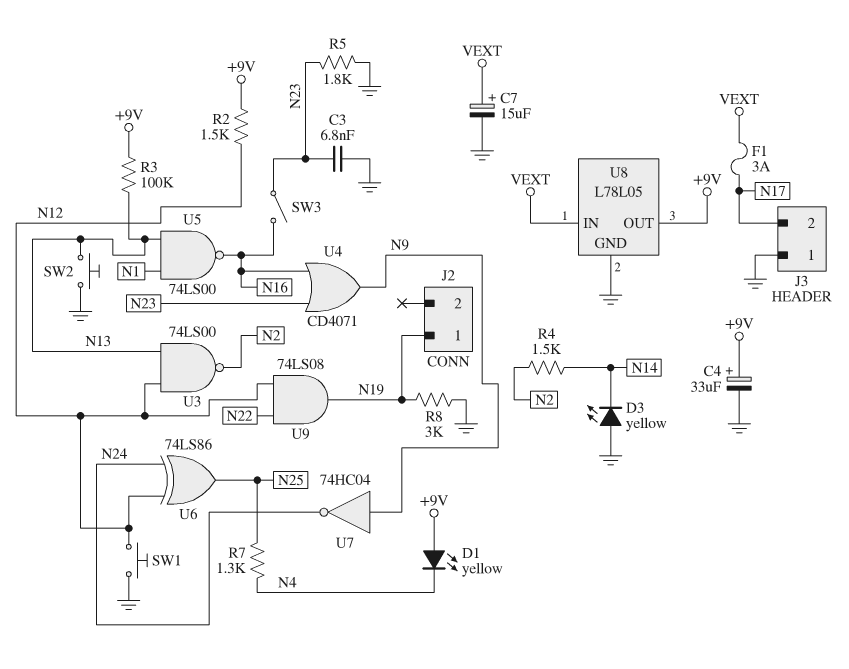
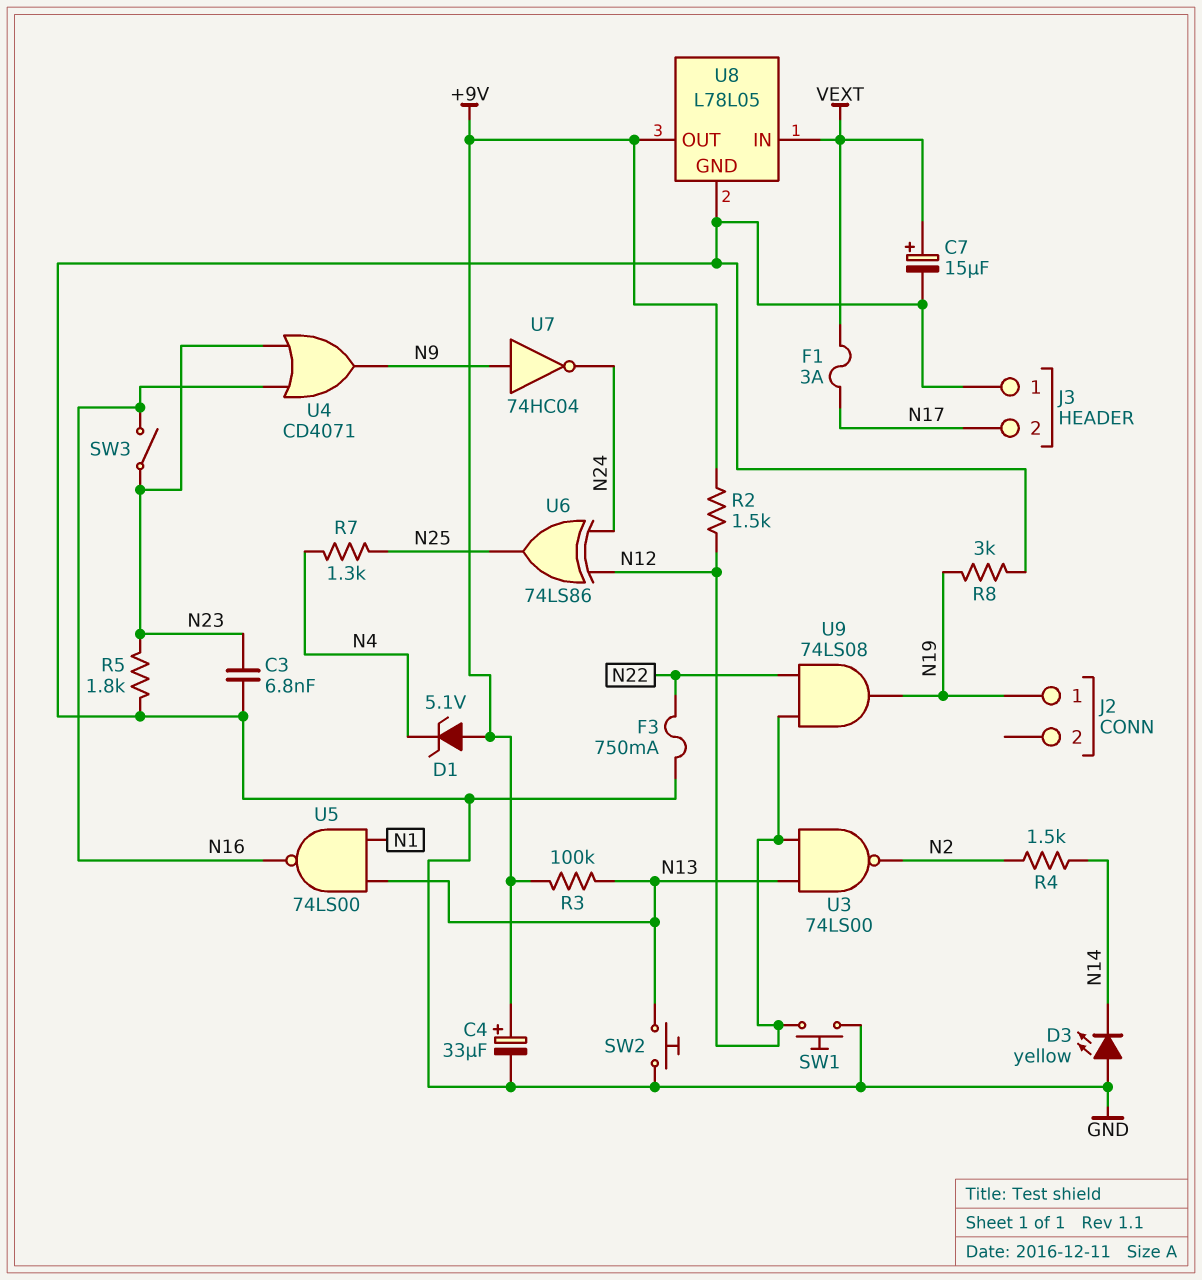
D1: LED yellow (A +9V, K N4) -> zener 5.1V (A +9V, K N4)
F3: none -> 750mA (GND, N22)

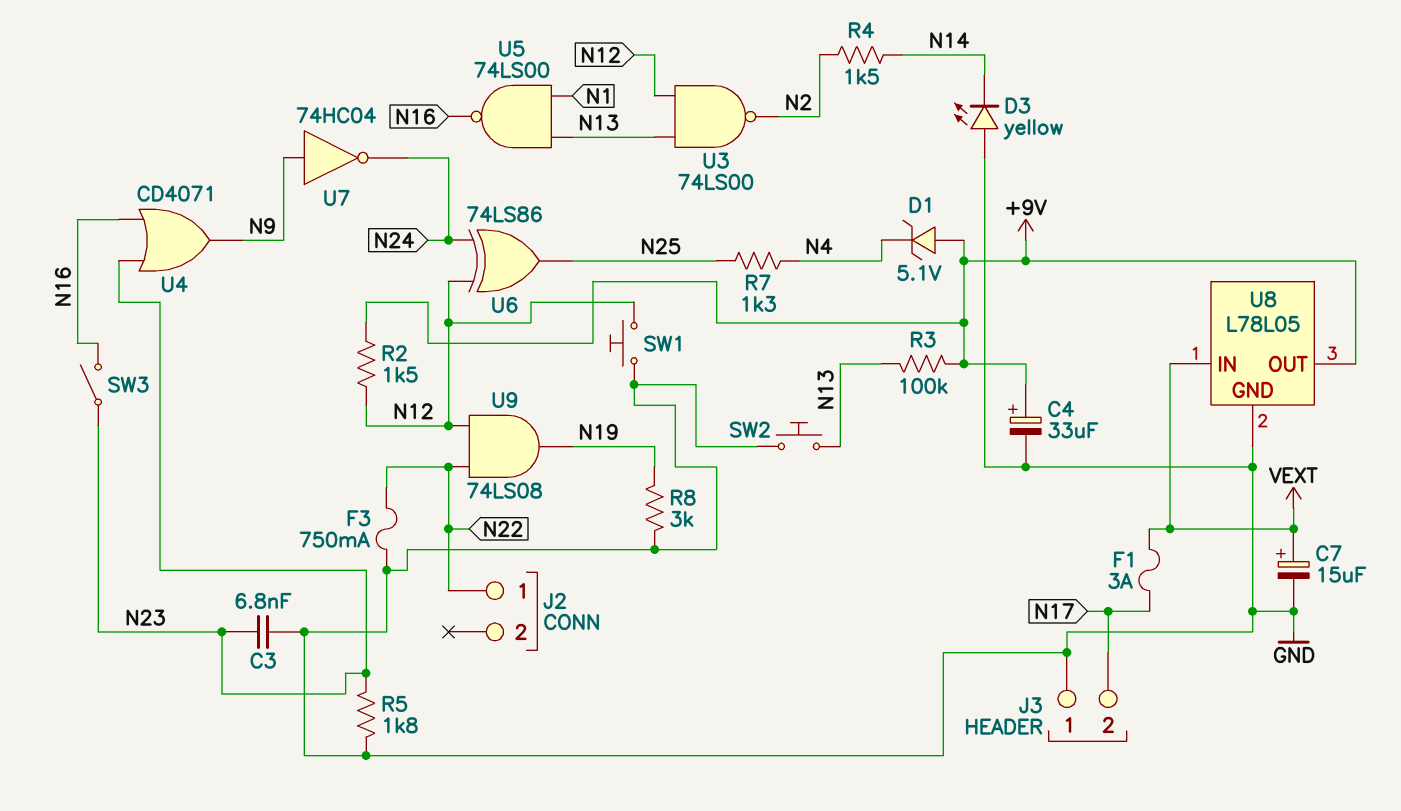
J2 pin 1: N19 -> N22

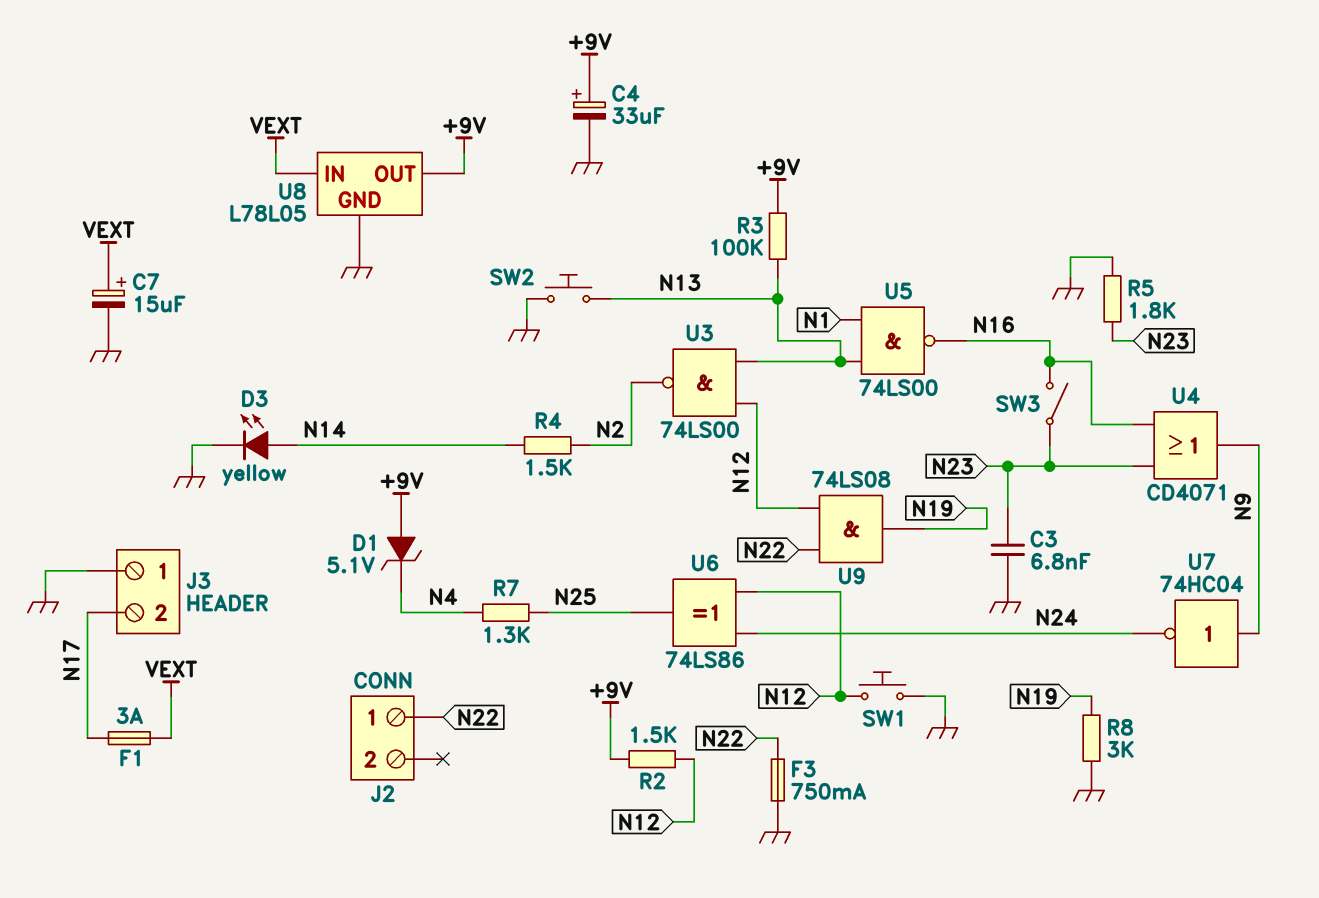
D3: LED yellow (A GND, K N14) -> LED yellow (A N14, K GND)

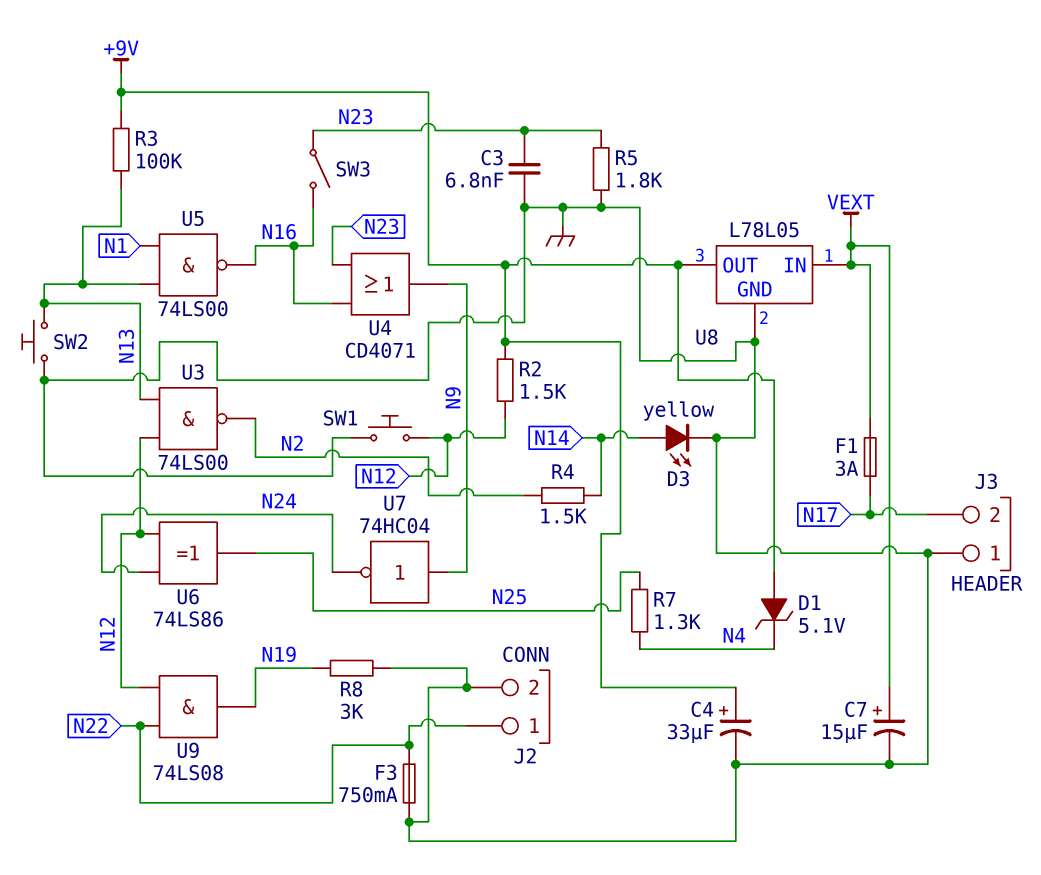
J2 pin 2: none -> GND

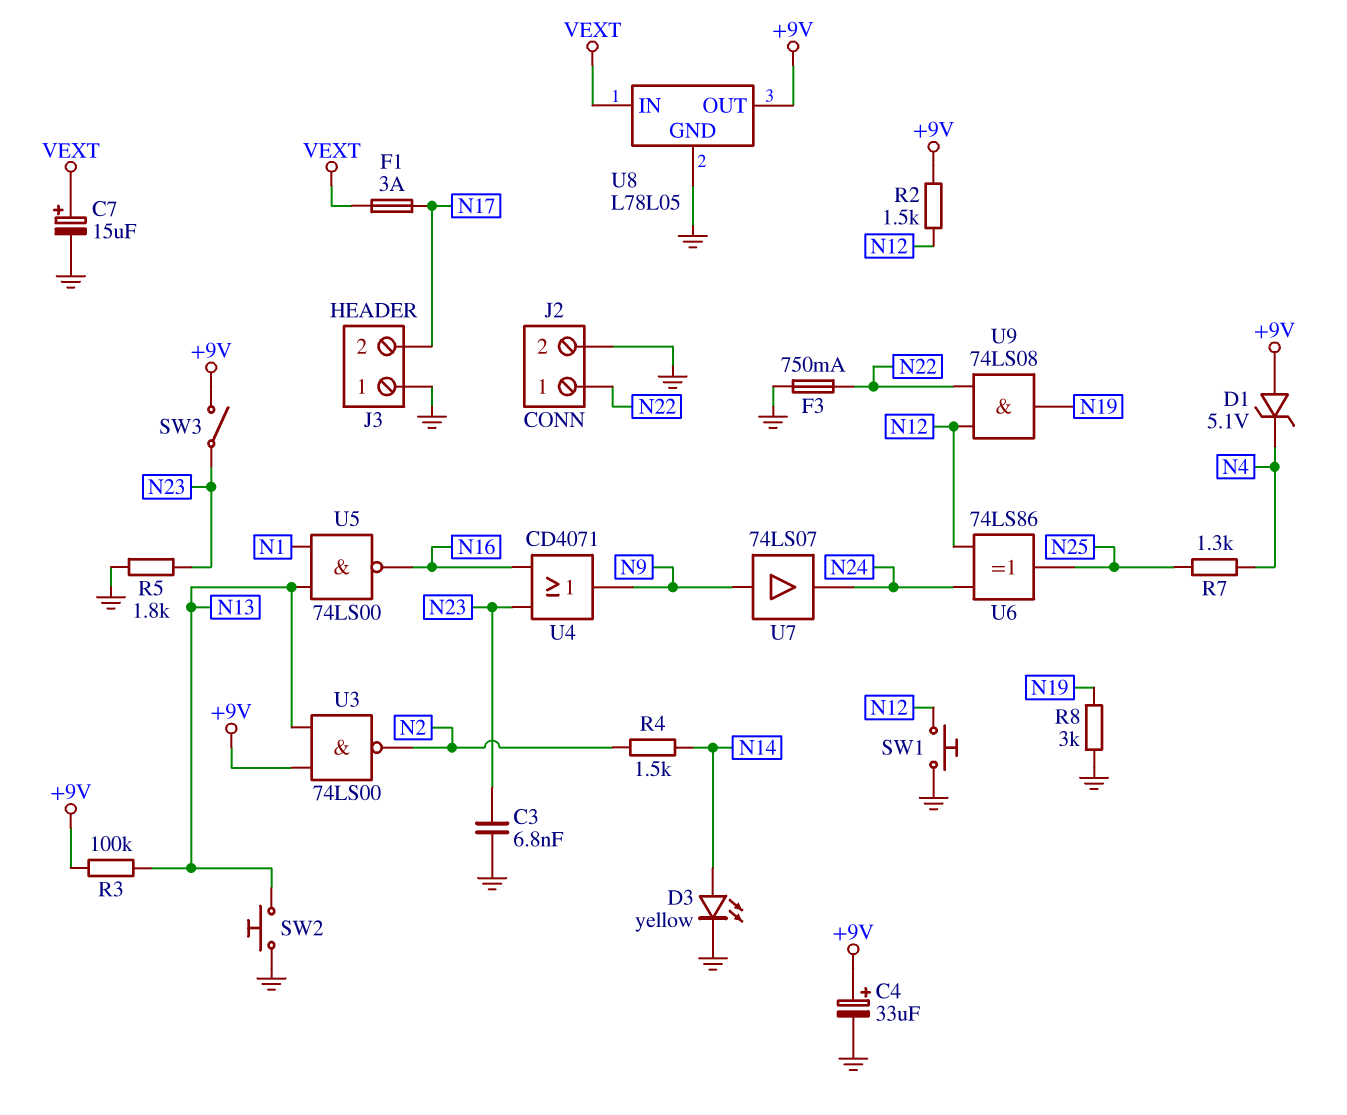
SW3: switch (N16, N23) -> switch (+9V, N23)
U3: NAND 74LS00 (in N12, in N13, out N2) -> NAND 74LS00 (in +9V, in N13, out N2)
U7: NOT 74HC04 (in N9, out N24) -> buffer 74LS07 (in N9, out N24)

